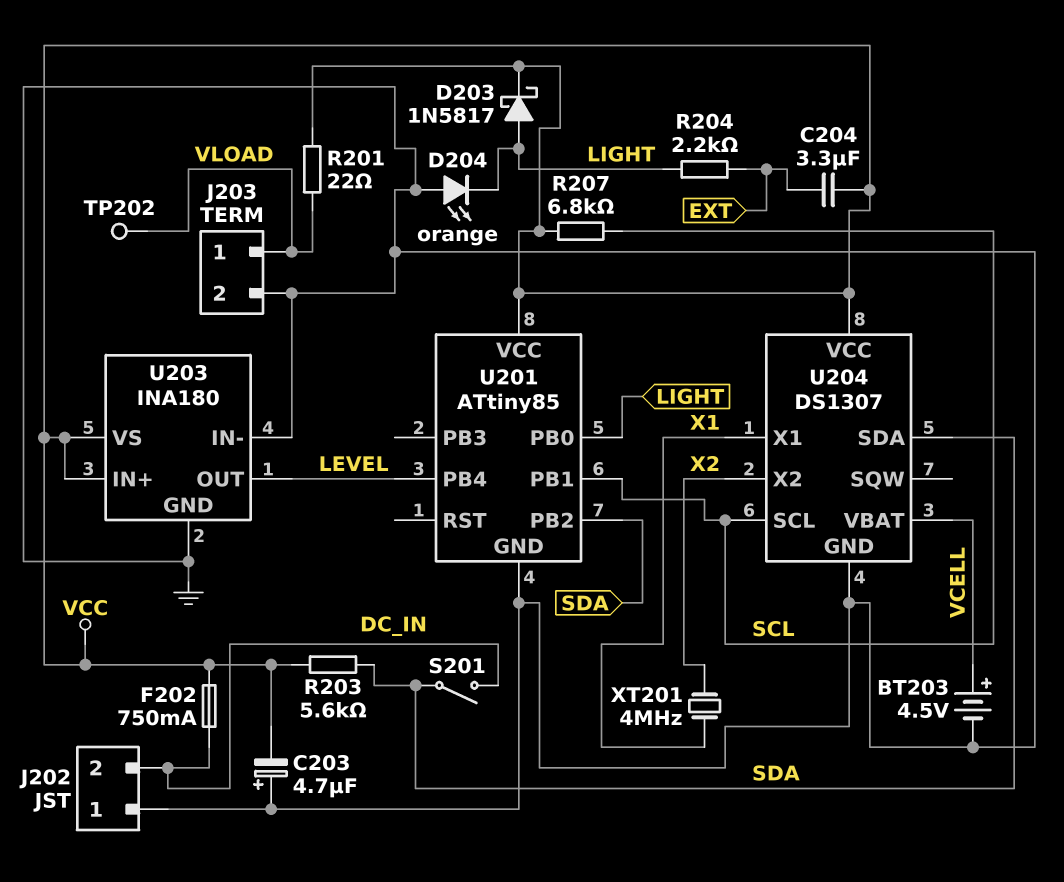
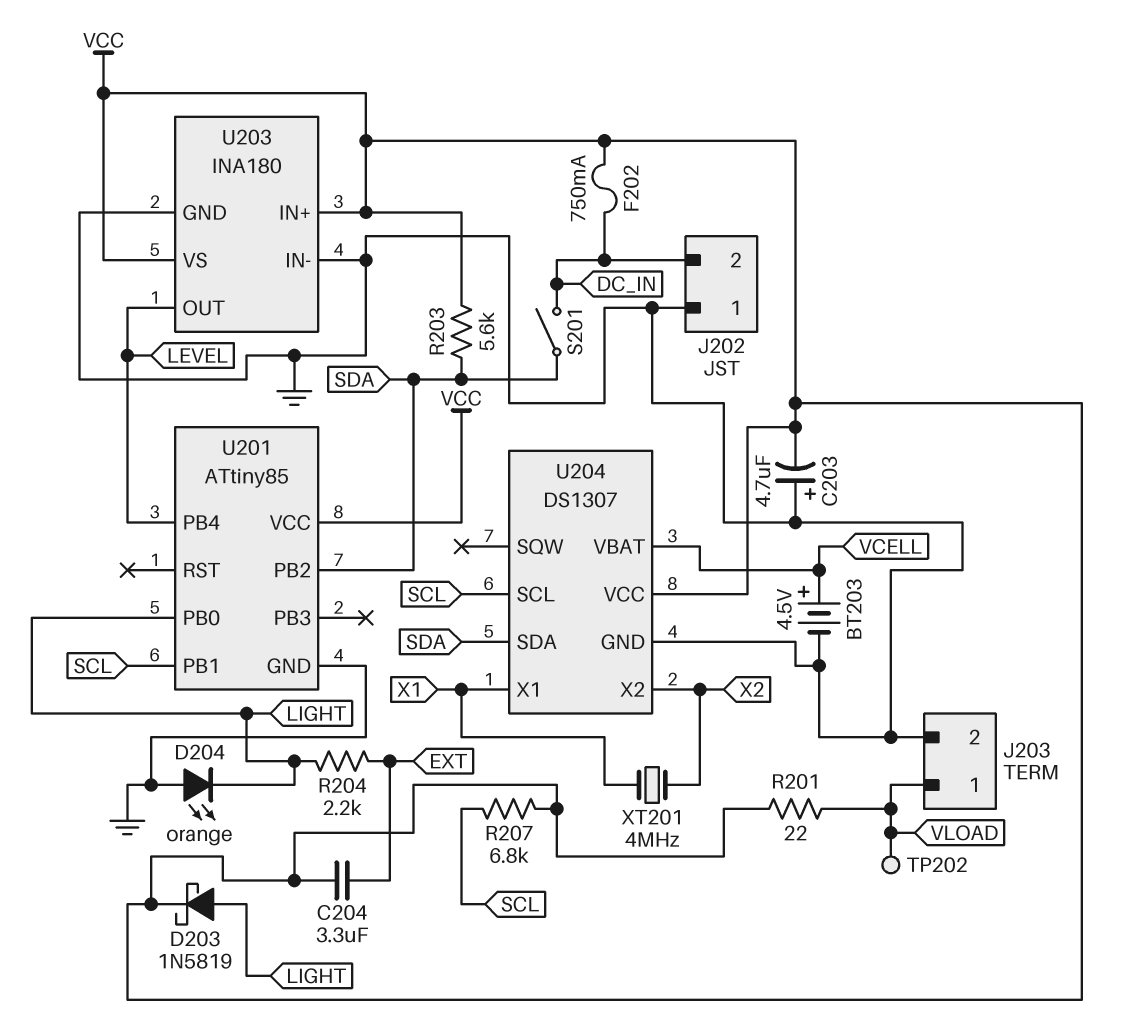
D203: schottky 1N5817 (A LIGHT, K VCC) -> schottky 1N5819 (A LIGHT, K VCC)

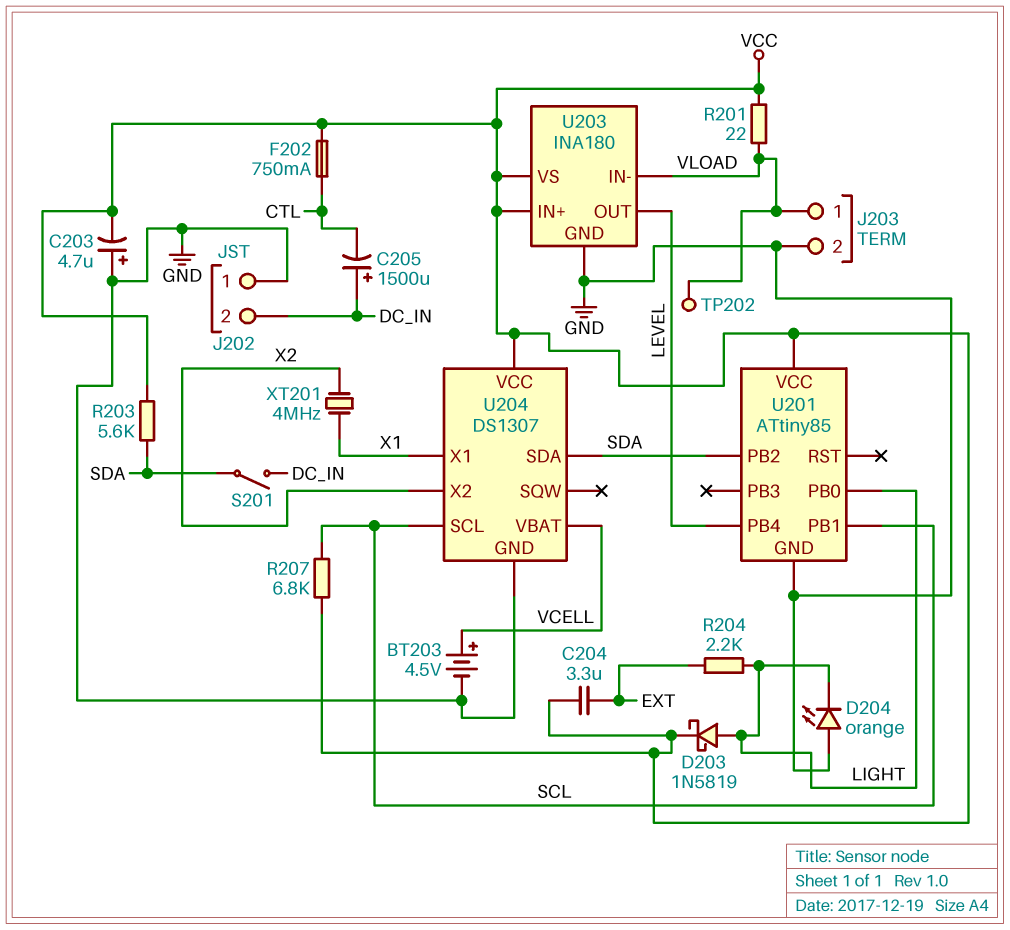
C205: none -> 1500uF (plus DC_IN, minus CTL)
F202: 750mA (DC_IN, VCC) -> 750mA (CTL, VCC)
U203 pin IN-: GND -> VLOAD

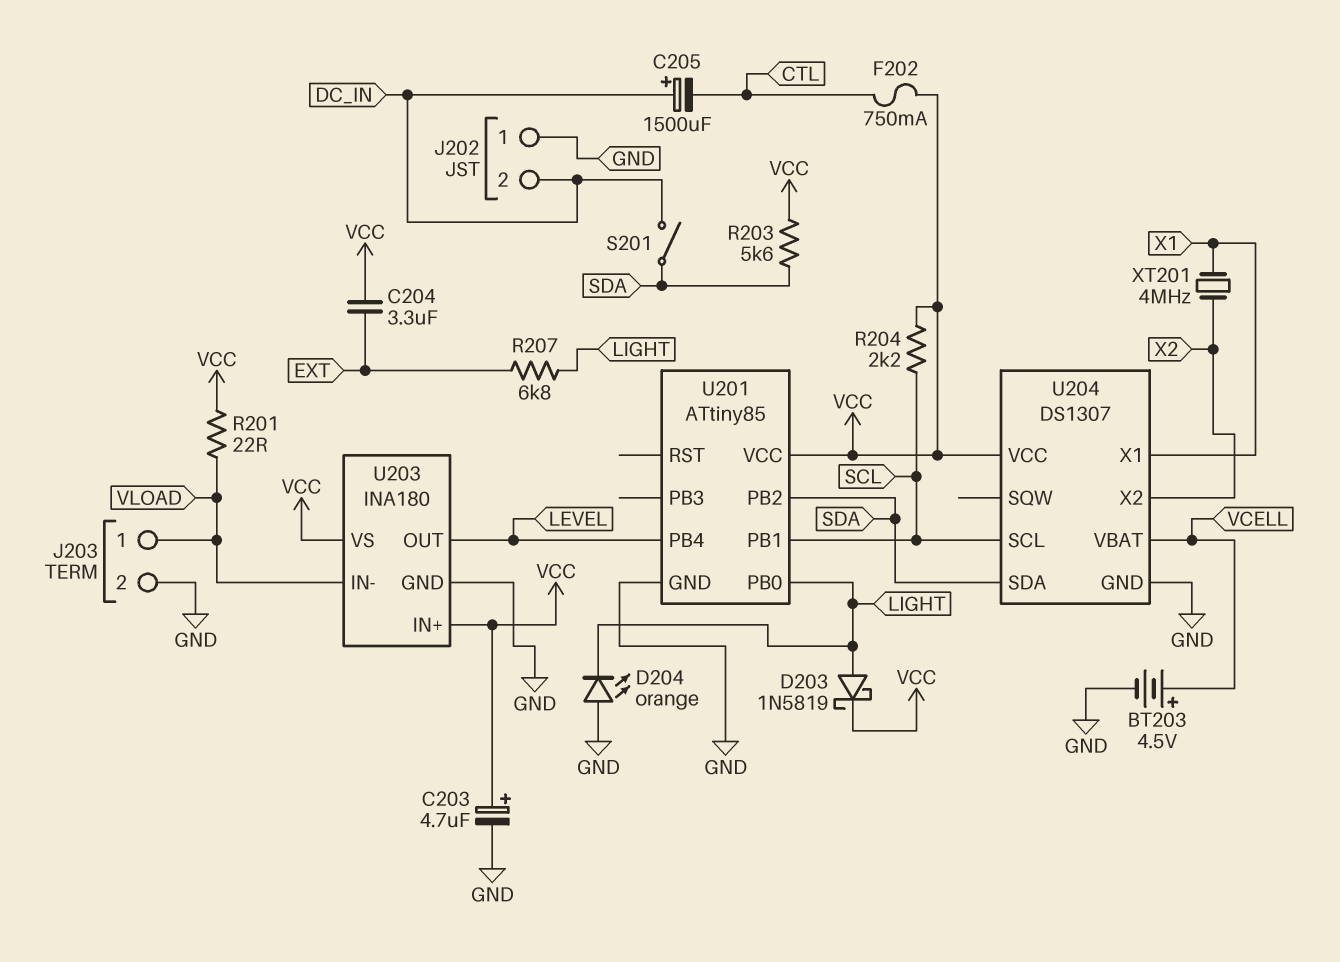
C203: 4.7uF (plus GND, minus VCC) -> 4.7uF (plus VCC, minus GND)
R204: 2.2k (EXT, LIGHT) -> 2.2k (SCL, VCC)
R207: 6.8k (SCL, VCC) -> 6.8k (EXT, LIGHT)
TP202: test point (VLOAD) -> none

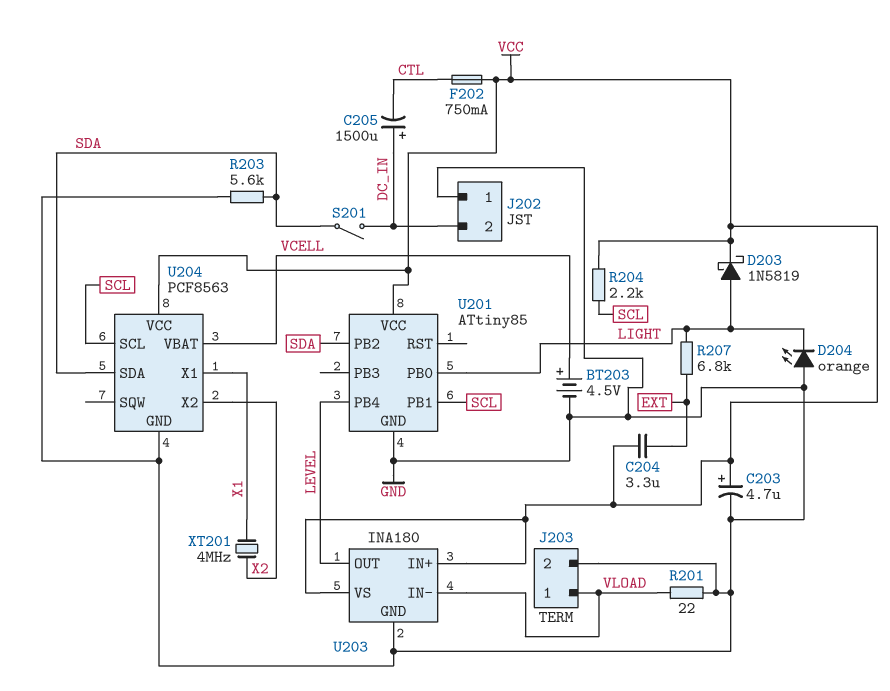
R201: 22 (VCC, VLOAD) -> 22 (GND, VLOAD)
R203: 5.6k (SDA, VCC) -> 5.6k (GND, SDA)
U204: DS1307 -> PCF8563

